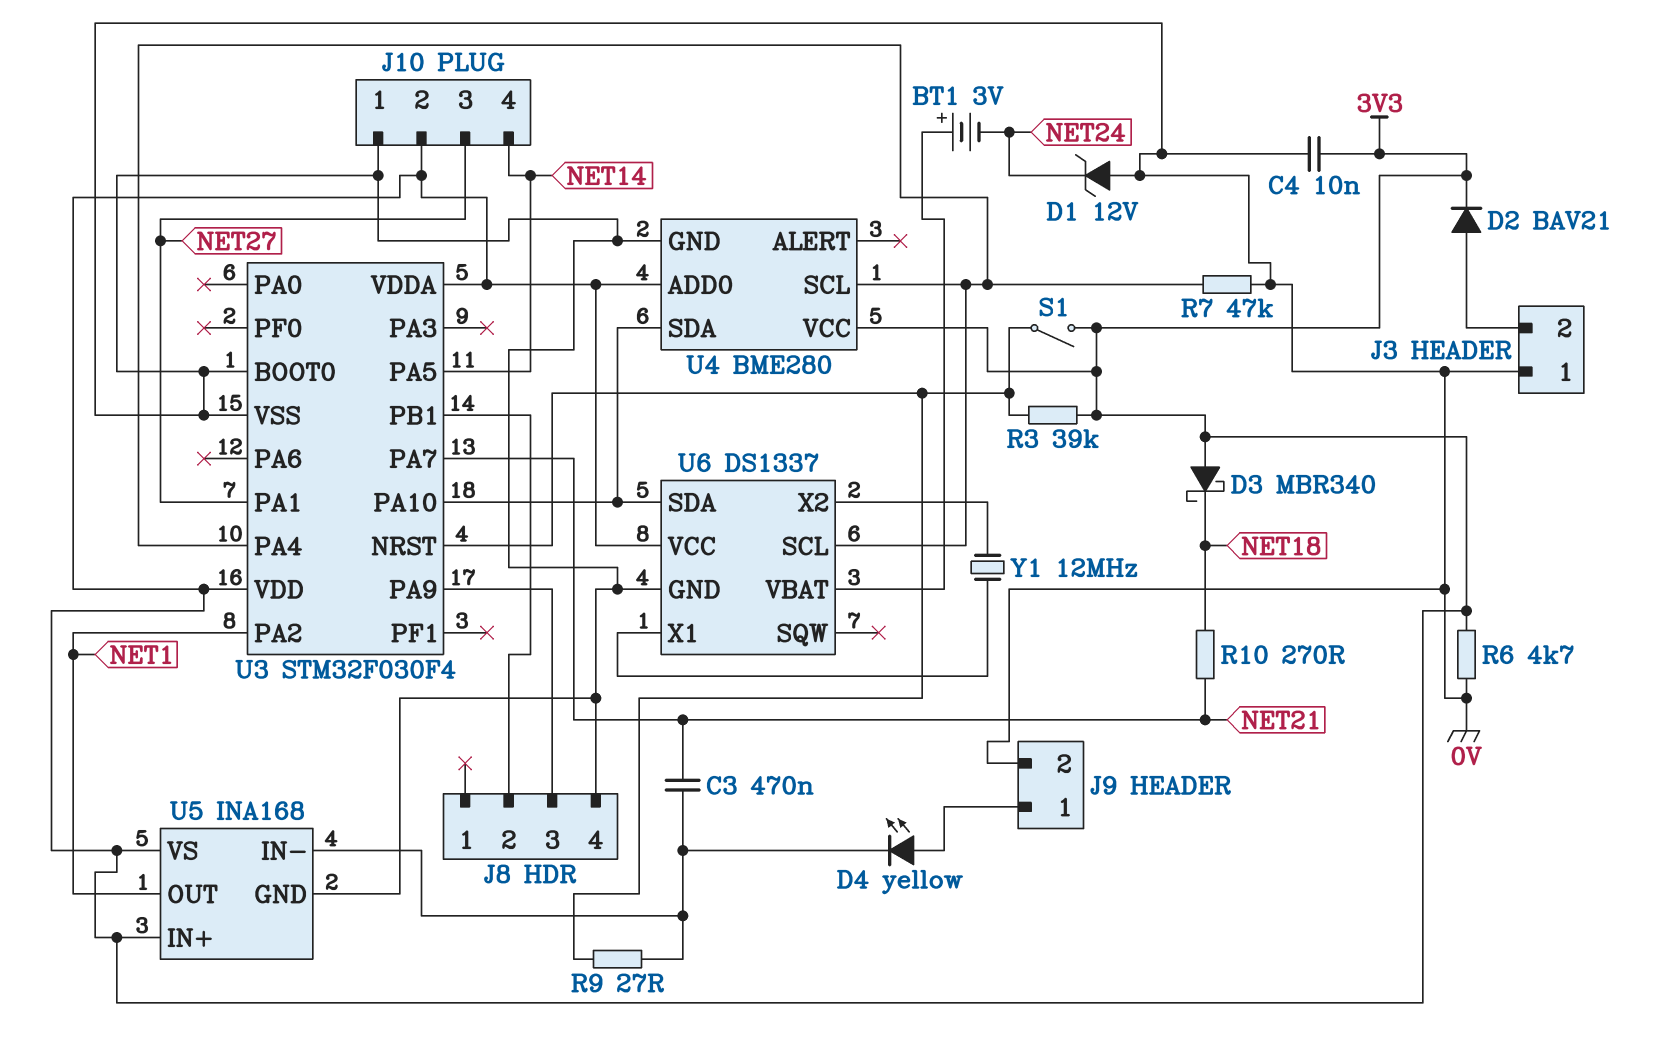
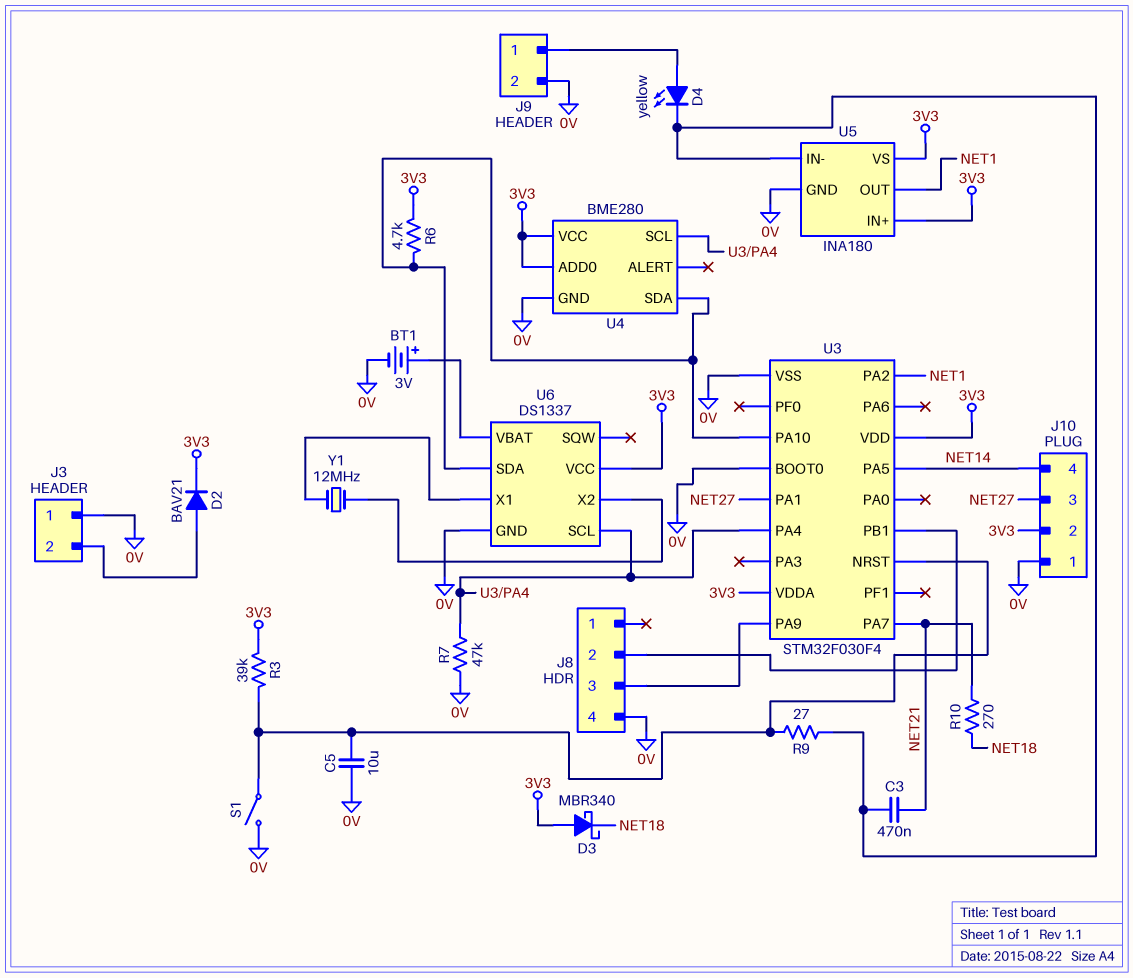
BT1: 3V (plus U6/VBAT, minus NET24) -> 3V (plus U6/VBAT, minus 0V)
C4: 10nF (0V, 3V3) -> none
C5: none -> 10uF (0V, U3/NRST)
D1: zener 12V (A 0V, K NET24) -> none
R6: 4.7k (0V, 3V3) -> 4.7k (3V3, U3/PA10)
S1: switch (3V3, U3/NRST) -> switch (0V, U3/NRST)
U5: INA168 -> INA180

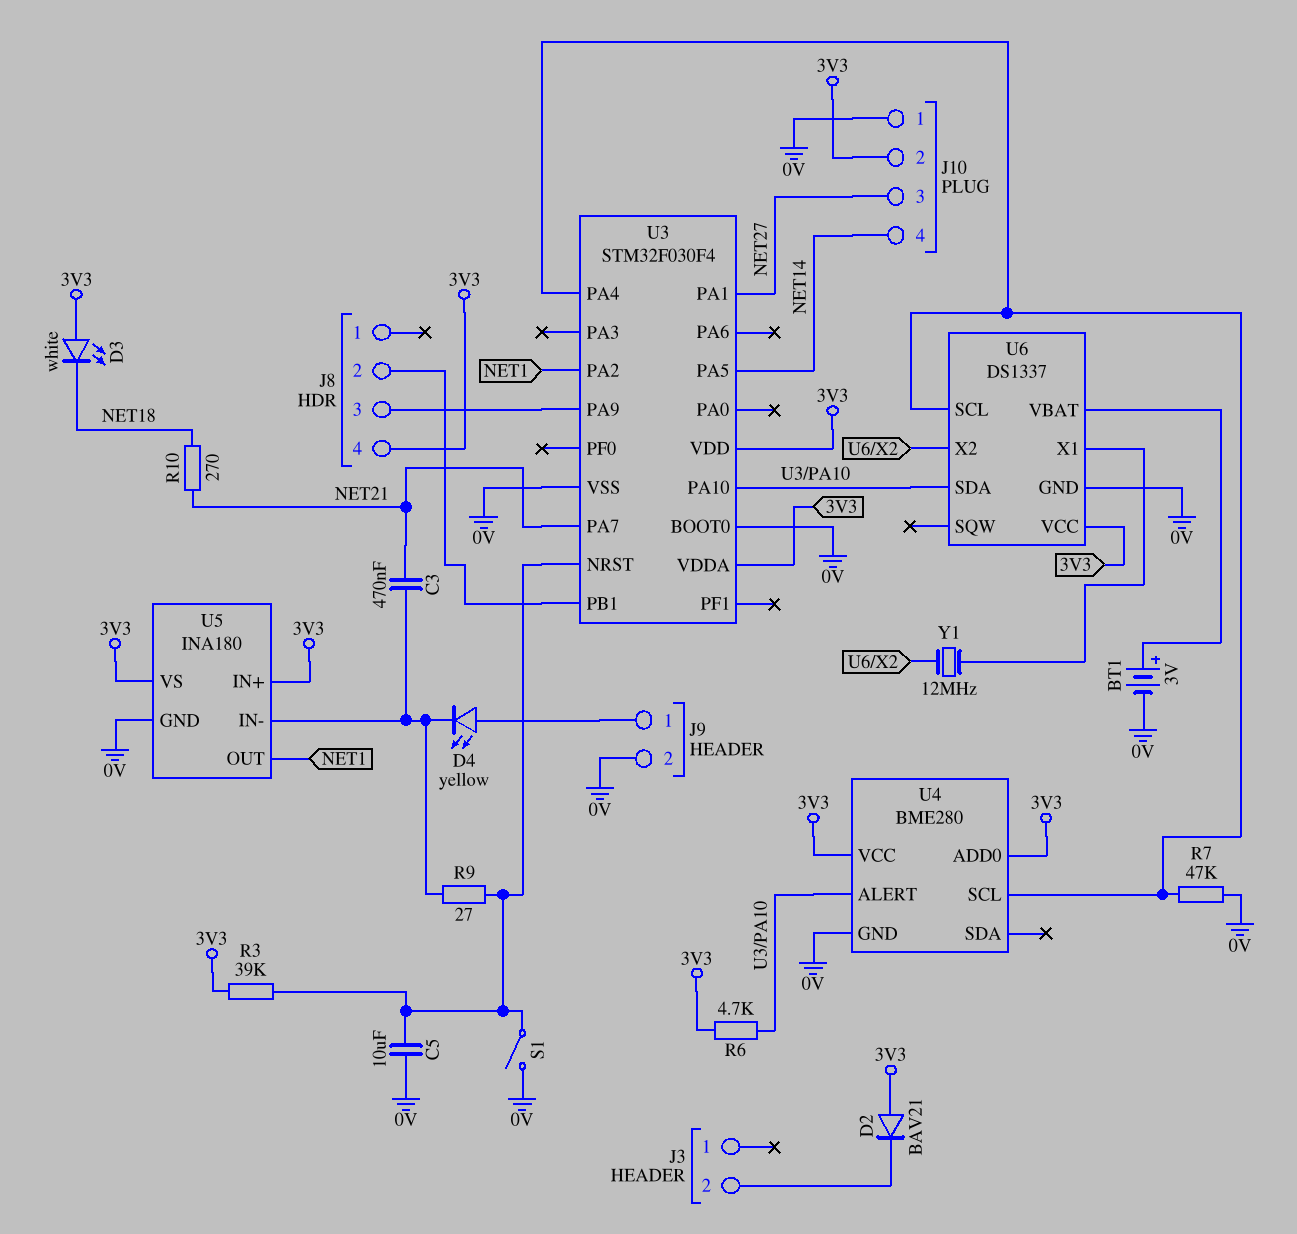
D2: diode BAV21 (A J3/2, K 3V3) -> diode BAV21 (A 3V3, K J3/2)
D3: schottky MBR340 (A 3V3, K NET18) -> LED white (A 3V3, K NET18)
J3 pin 1: 0V -> none
J8 pin 4: 0V -> 3V3
U4 pin ALERT: none -> U3/PA10
U4 pin SDA: U3/PA10 -> none

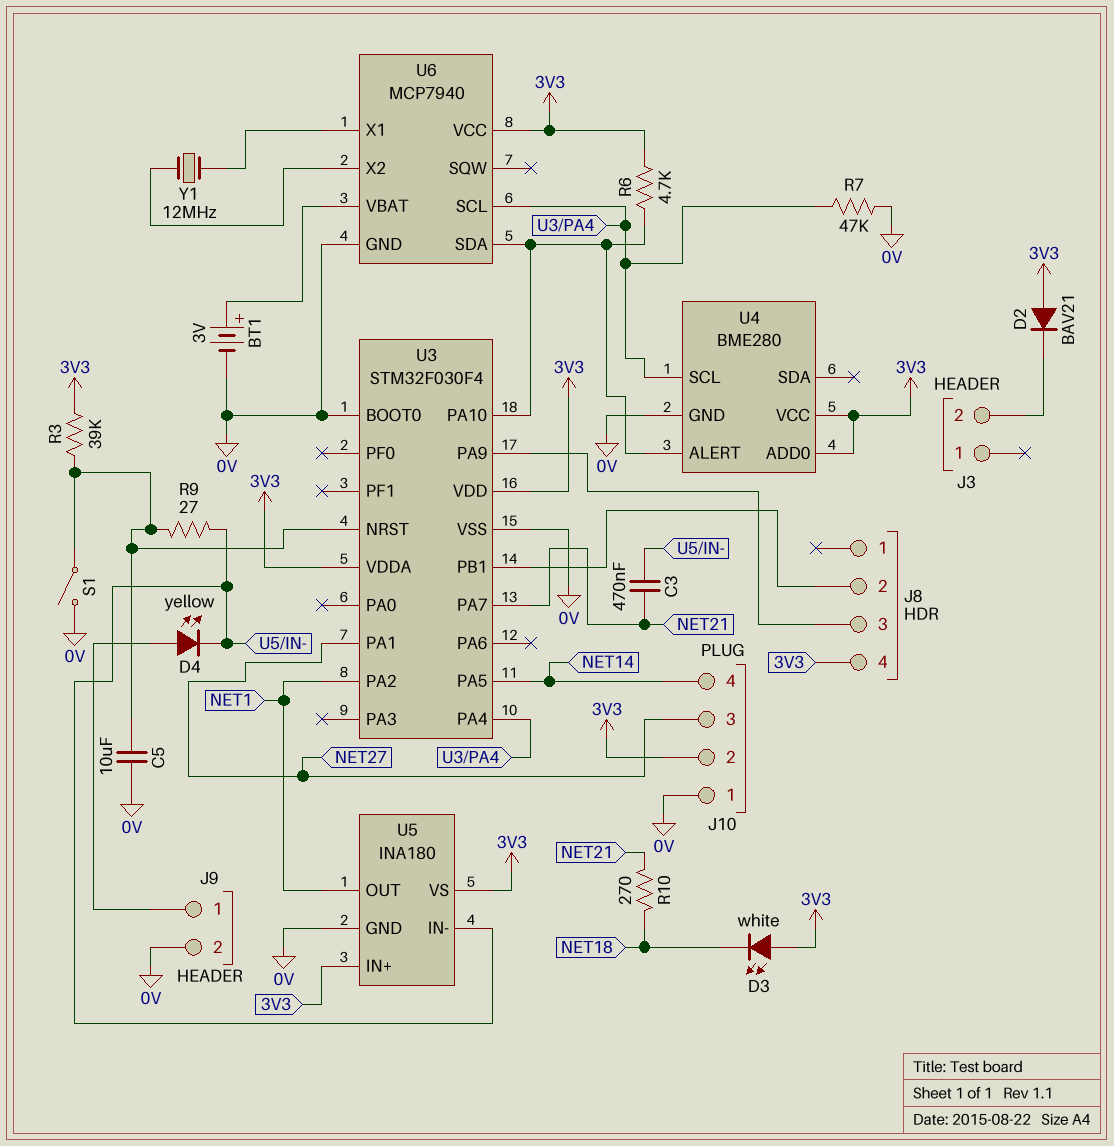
U6: DS1337 -> MCP7940

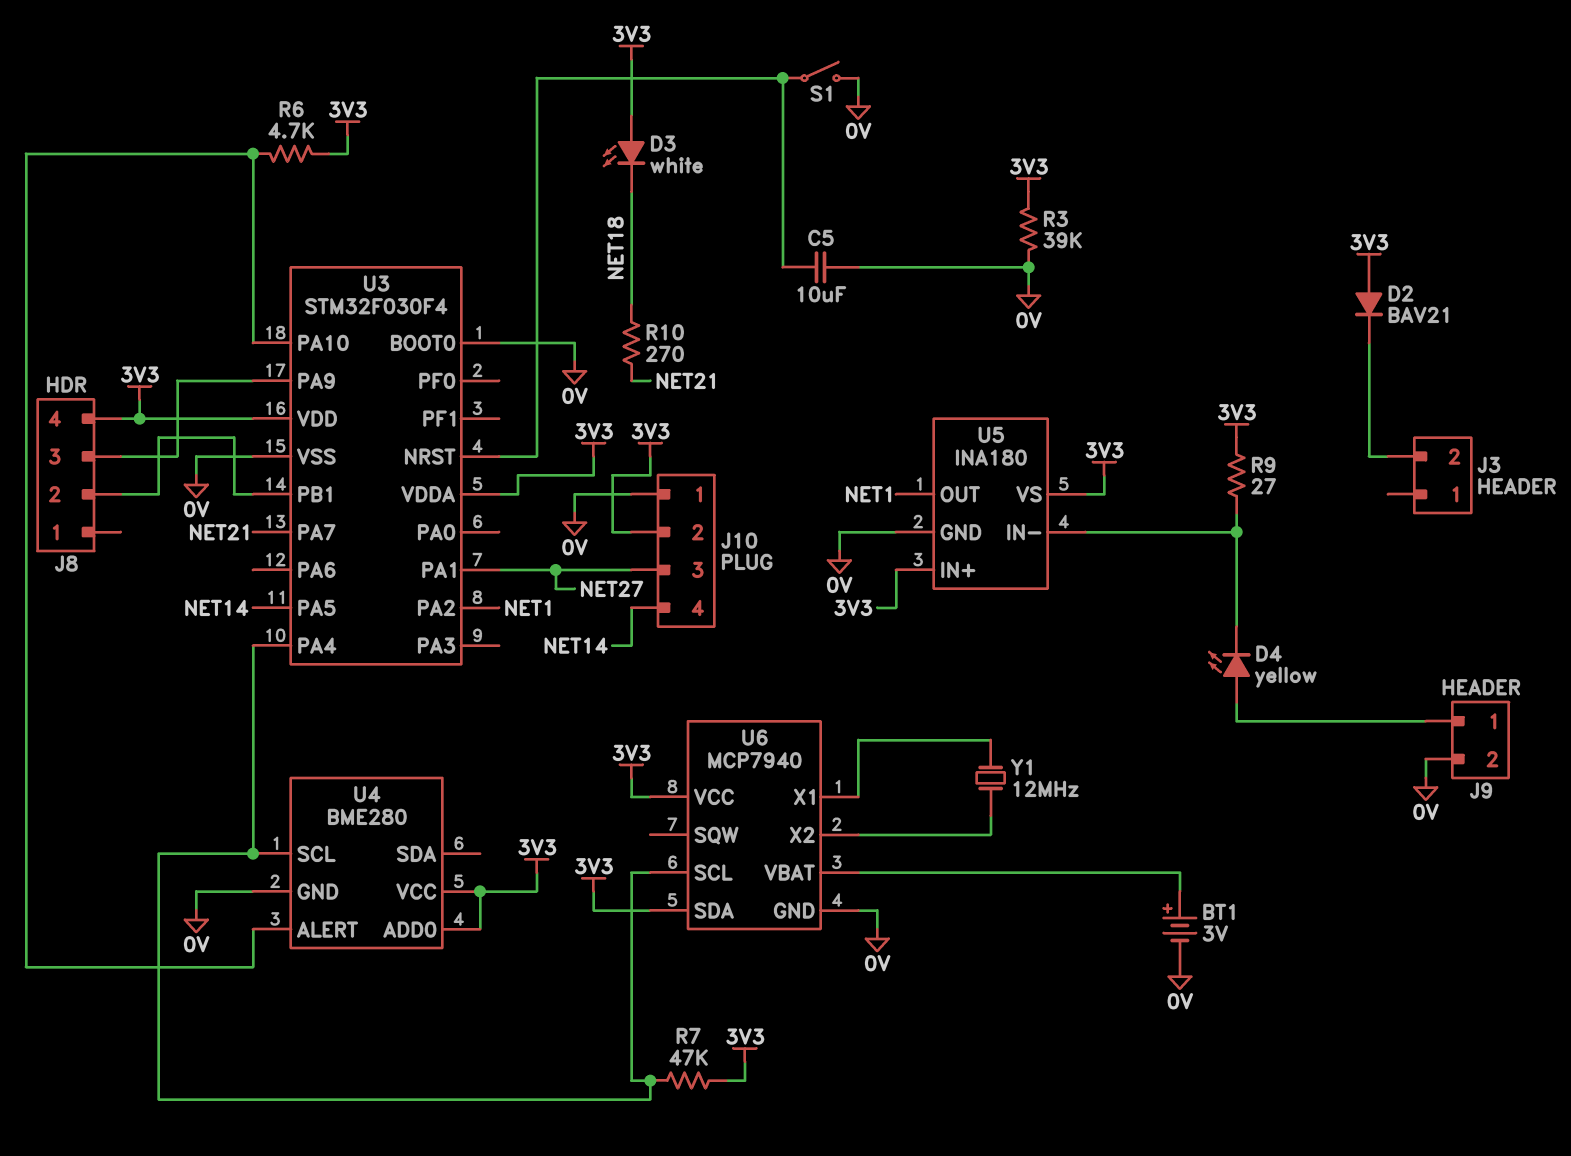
C3: 470nF (NET21, U5/IN-) -> none
R3: 39k (3V3, U3/NRST) -> 39k (0V, 3V3)
R7: 47k (0V, U3/PA4) -> 47k (3V3, U3/PA4)
R9: 27 (U3/NRST, U5/IN-) -> 27 (3V3, U5/IN-)
U6 pin SDA: U3/PA10 -> 3V3

